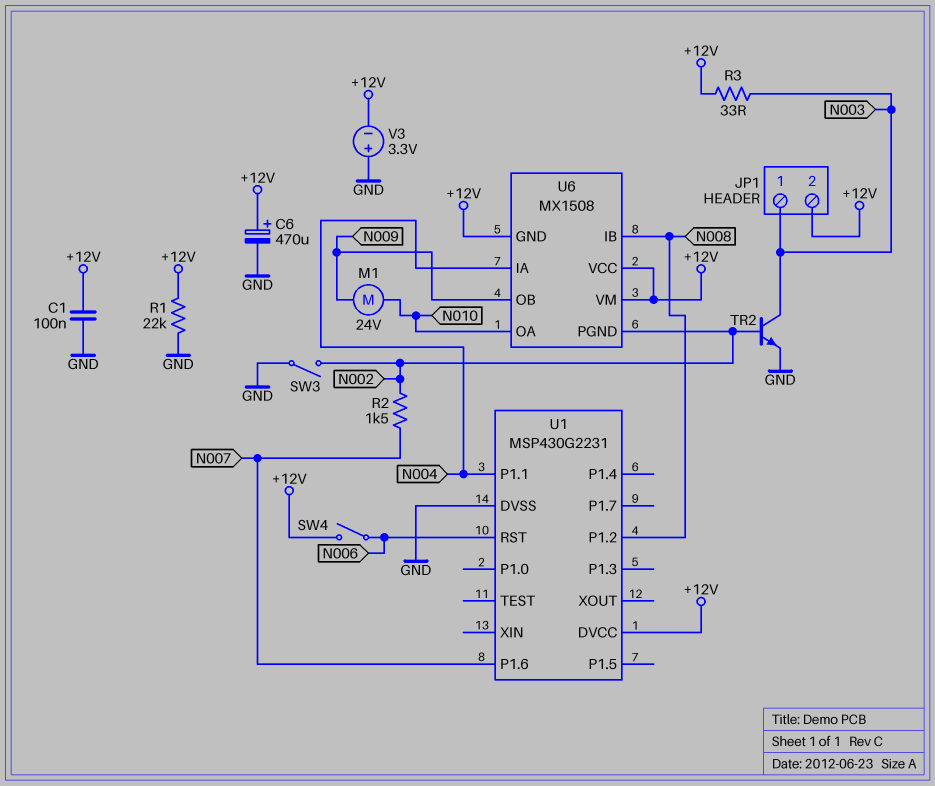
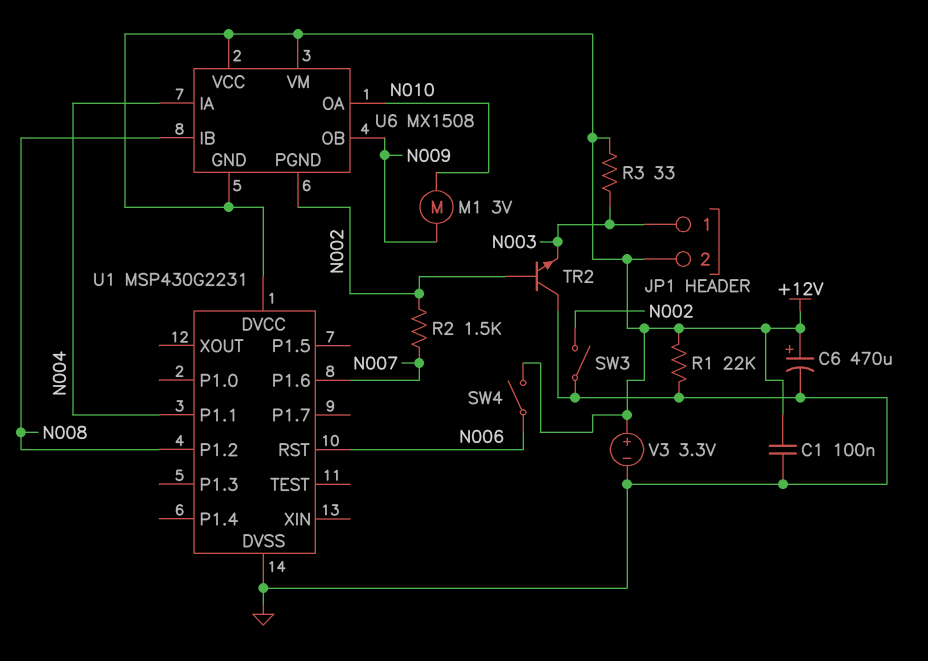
M1: motor 24V (N009, N010) -> motor 3V (N009, N010)
TR2: NPN (B N002, C N003, E GND) -> NPN (B N002, C GND, E N003)
V3: 3.3V (plus GND, minus +12V) -> 3.3V (plus +12V, minus GND)

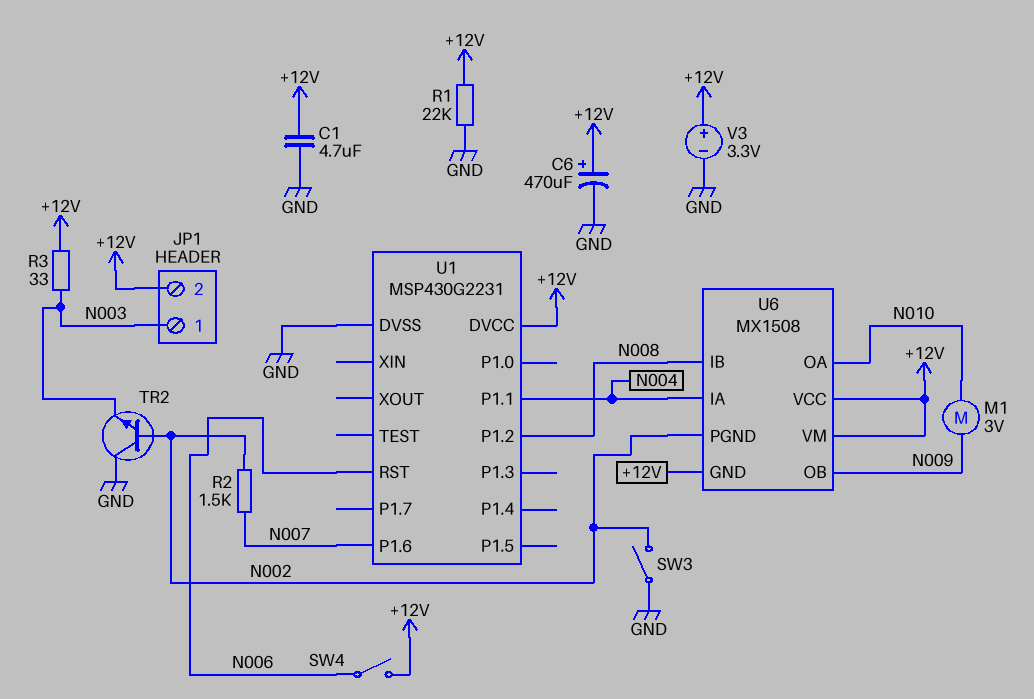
C1: 100nF (+12V, GND) -> 4.7uF (+12V, GND)

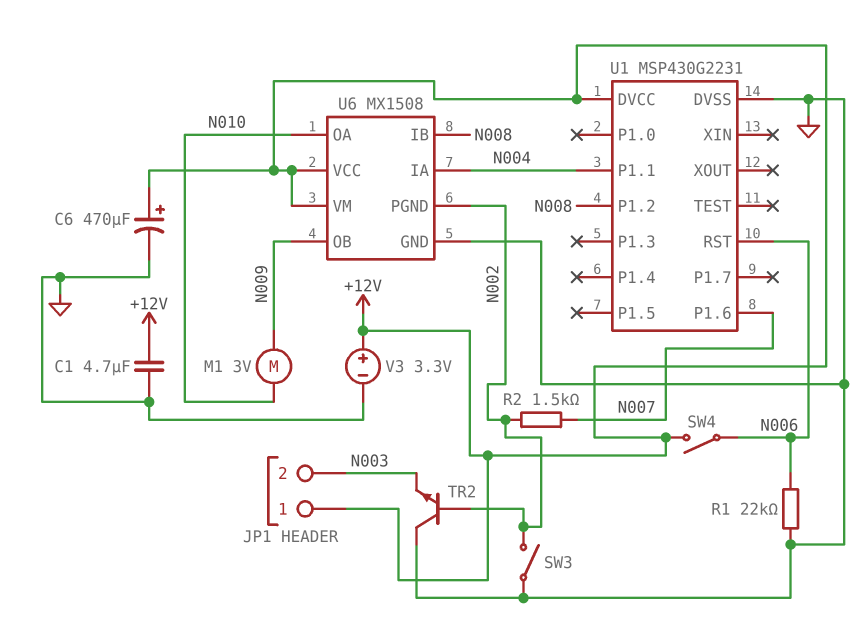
JP1 pin 1: N003 -> +12V
JP1 pin 2: +12V -> N003
R1: 22k (+12V, GND) -> 22k (GND, N006)
R3: 33 (+12V, N003) -> none
U6 pin GND: +12V -> GND

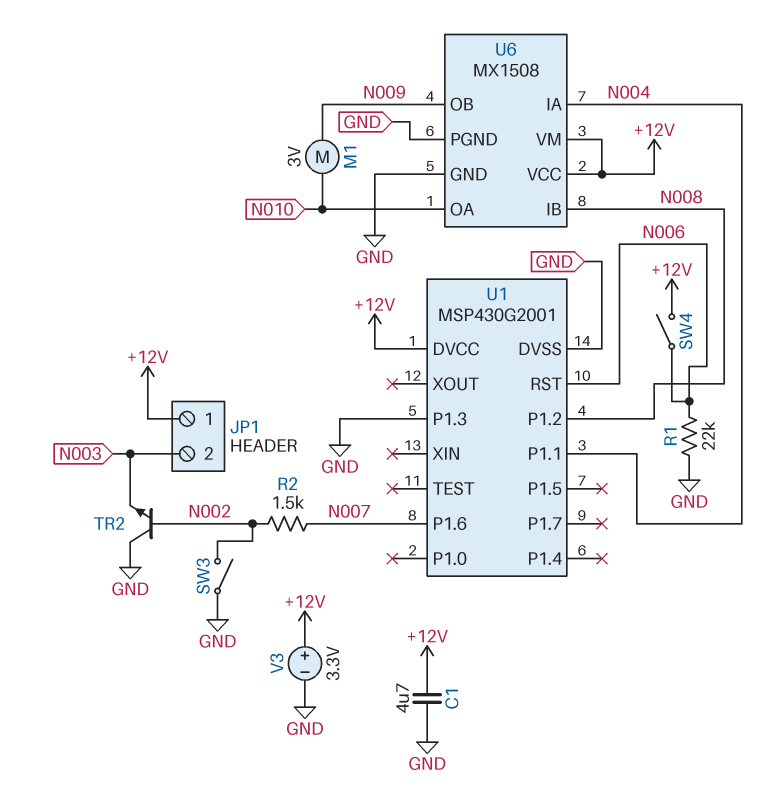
C6: 470uF (plus +12V, minus GND) -> none
U1: MSP430G2231 -> MSP430G2001
U1 pin P1.3: none -> GND
U6 pin PGND: N002 -> GND

